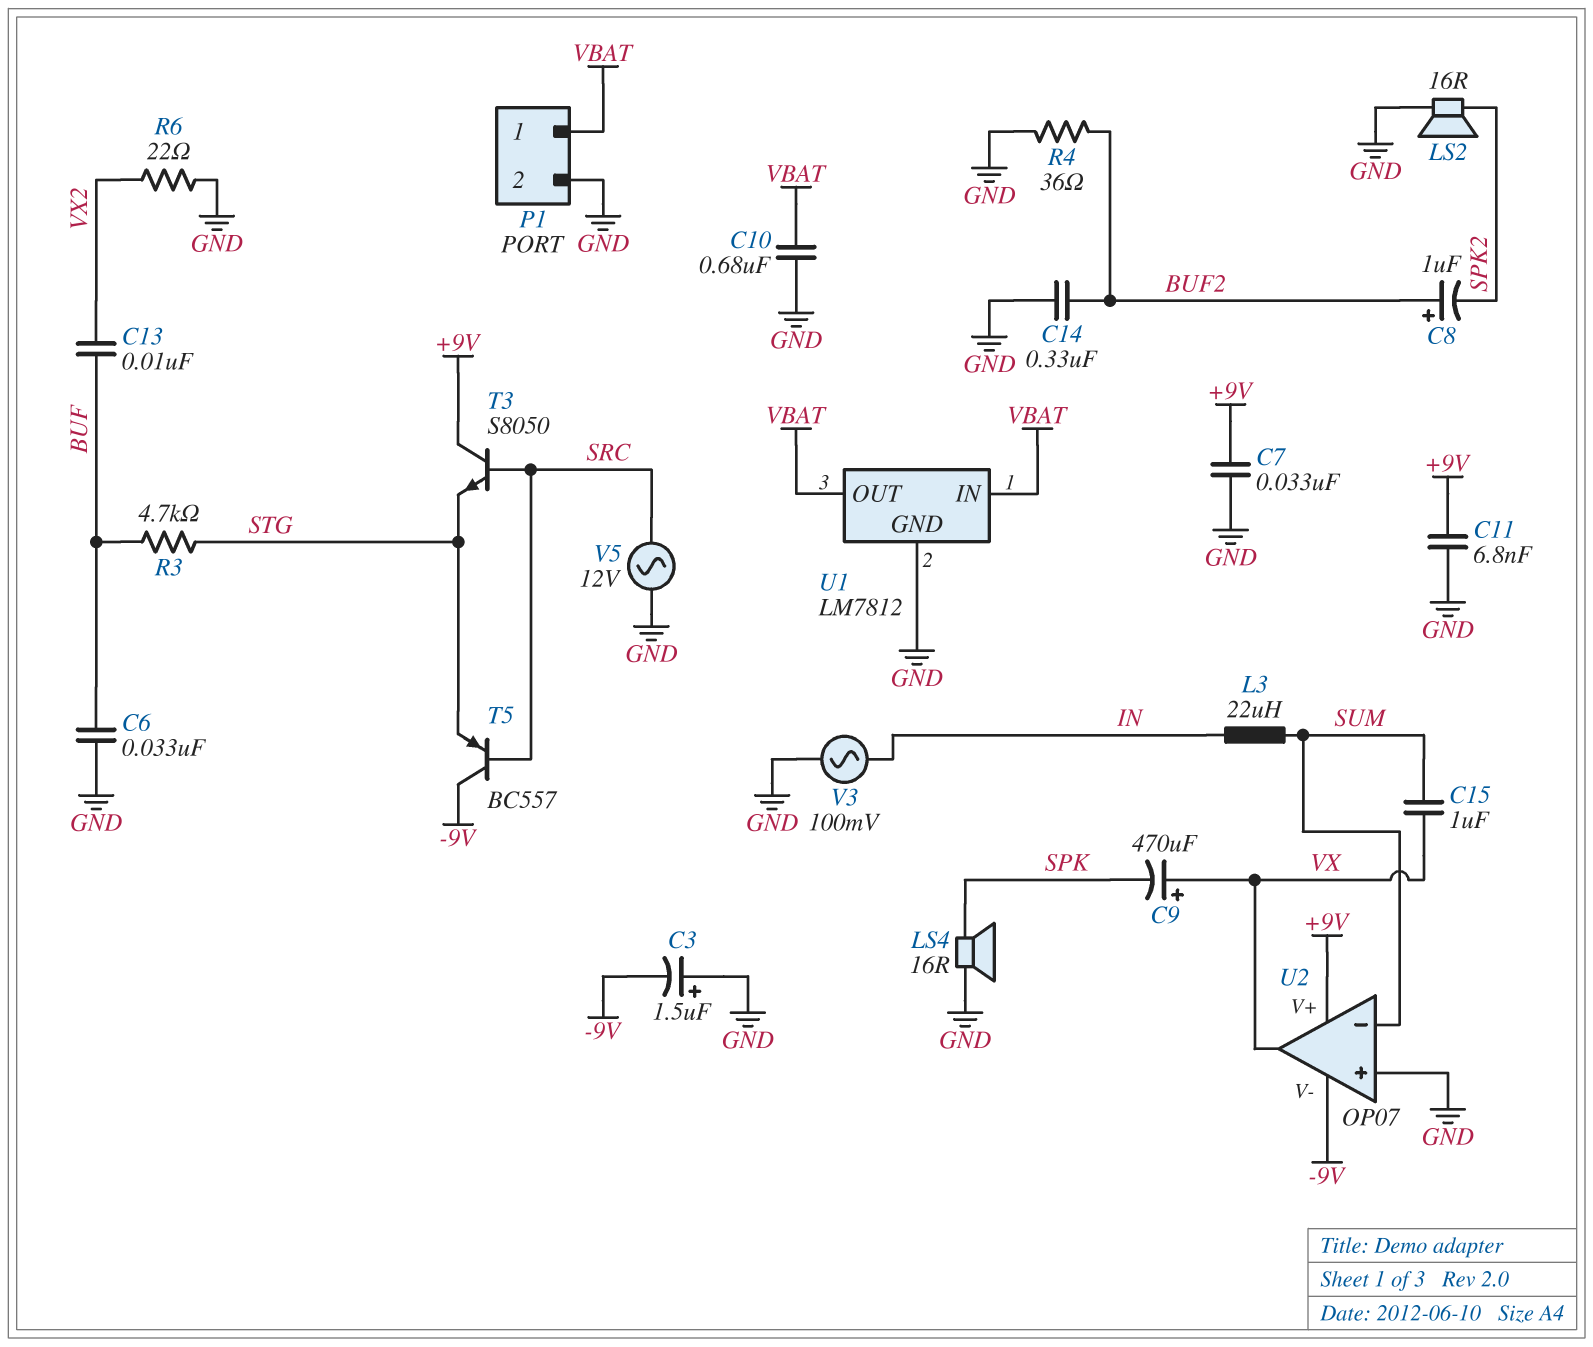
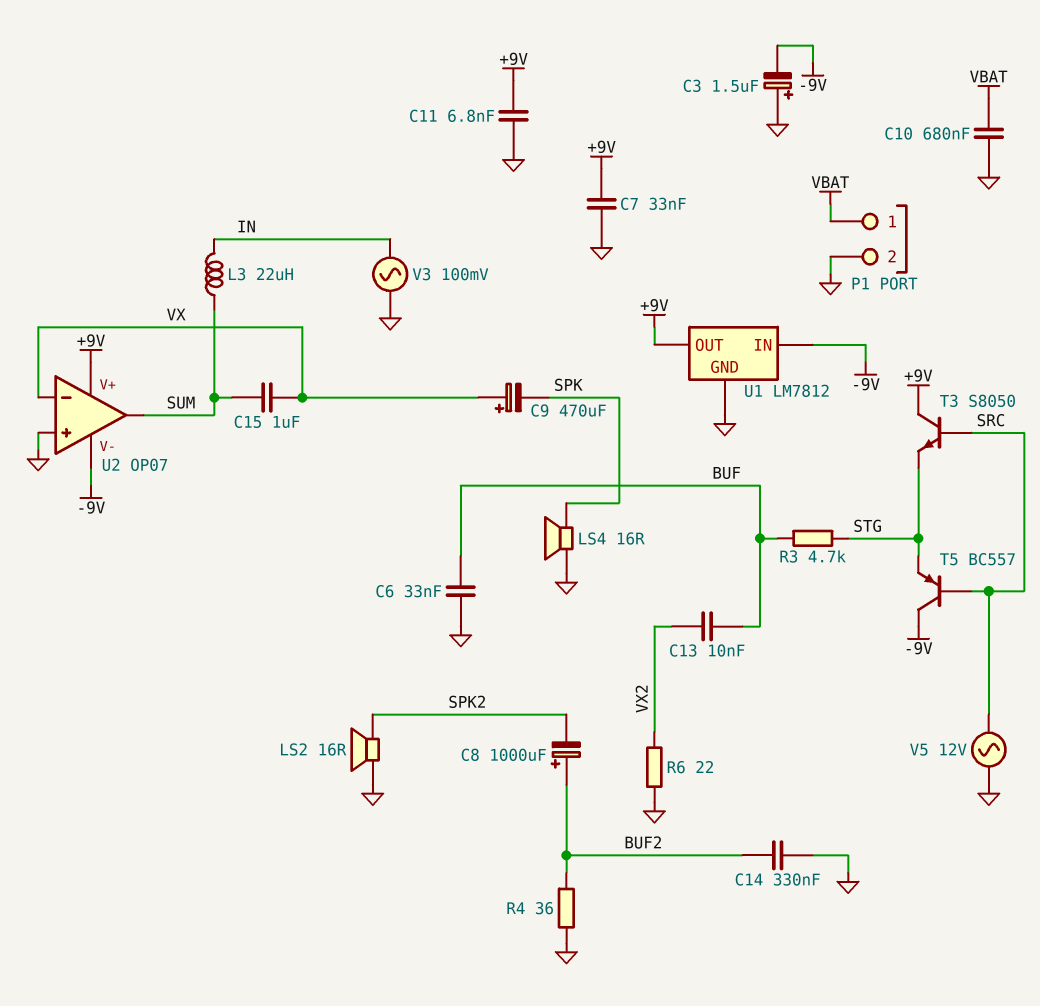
C8: 1uF (plus BUF2, minus SPK2) -> 1000uF (plus BUF2, minus SPK2)
U1 pin IN: VBAT -> -9V
U1 pin OUT: VBAT -> +9V
U2 pin in-: SUM -> VX
U2 pin out: VX -> SUM

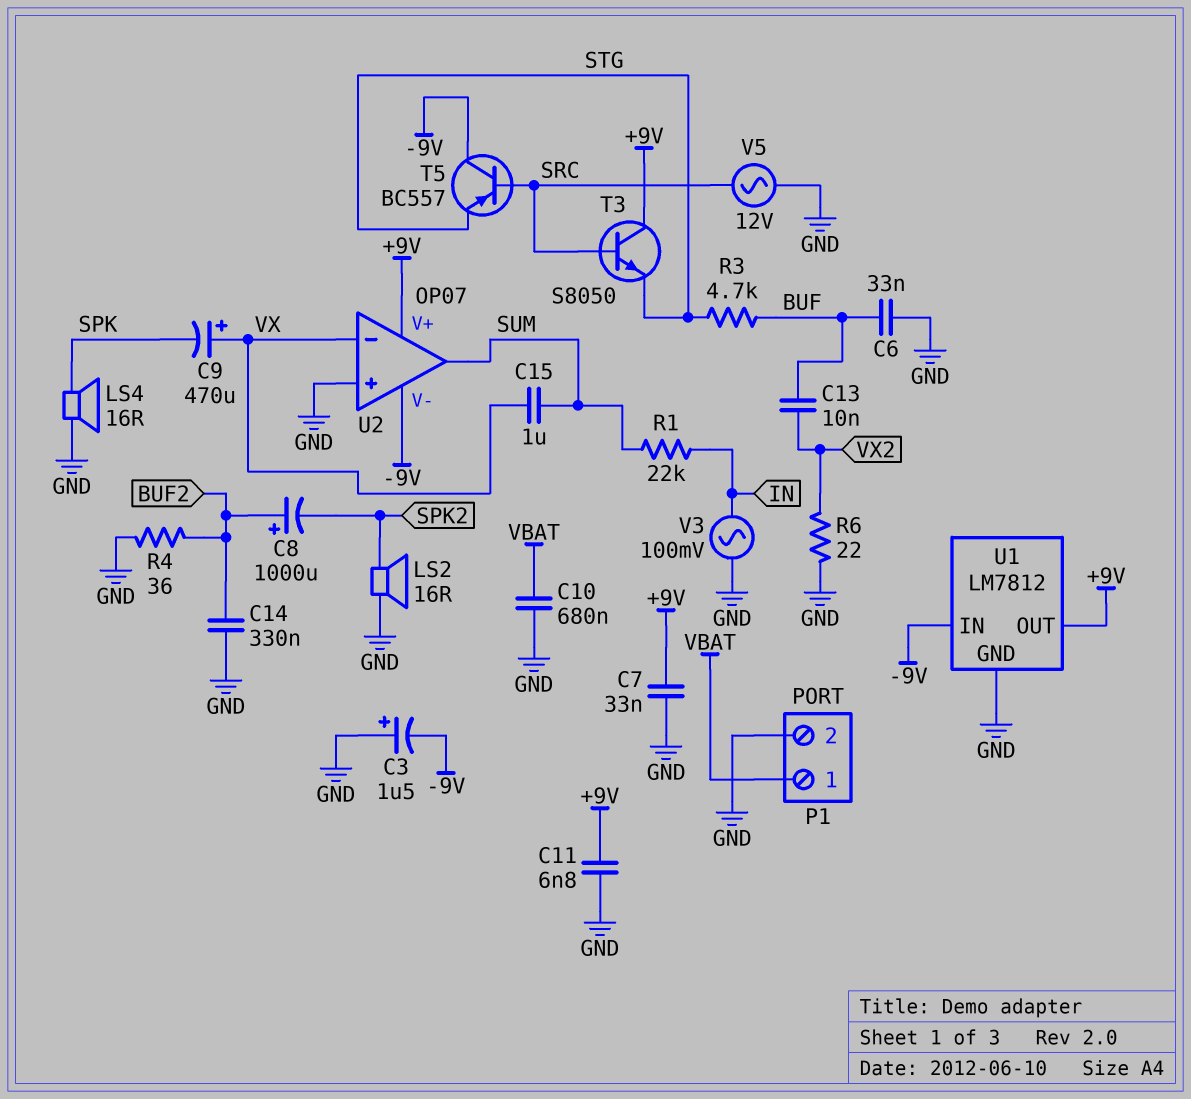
L3: 22uH (IN, SUM) -> none
R1: none -> 22k (IN, SUM)

